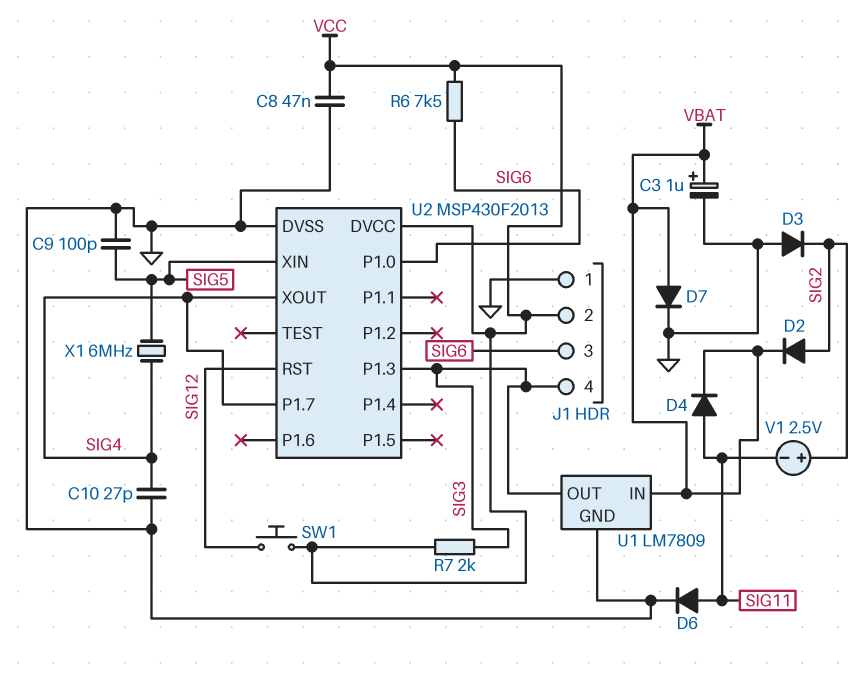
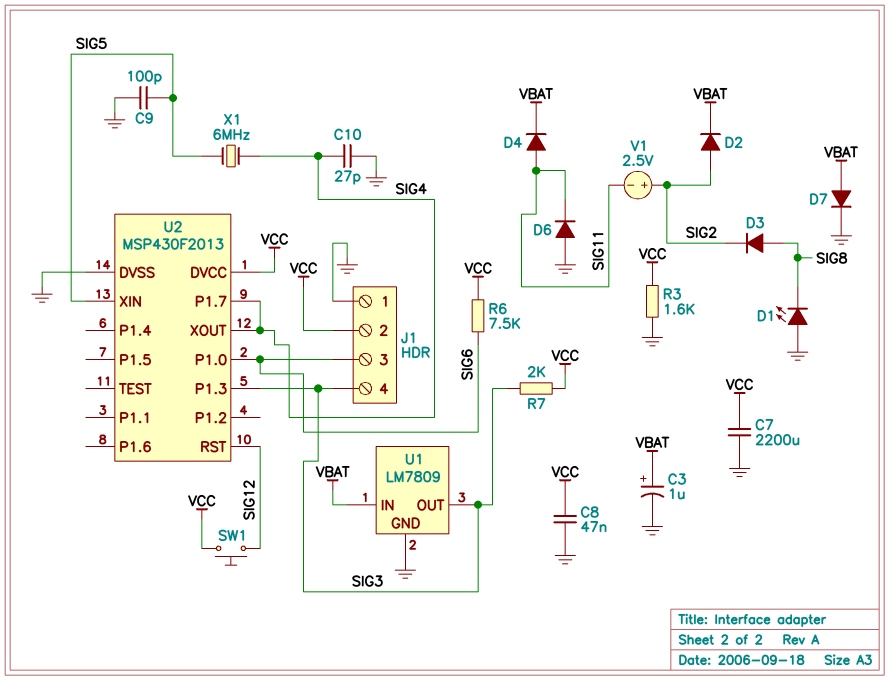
C7: none -> 2200uF (GND, VCC)
D1: none -> LED (A GND, K SIG8)
D3: diode (A GND, K SIG2) -> diode (A SIG8, K SIG2)
D6: diode (A SIG11, K GND) -> diode (A GND, K SIG11)
R3: none -> 1.6k (GND, VCC)

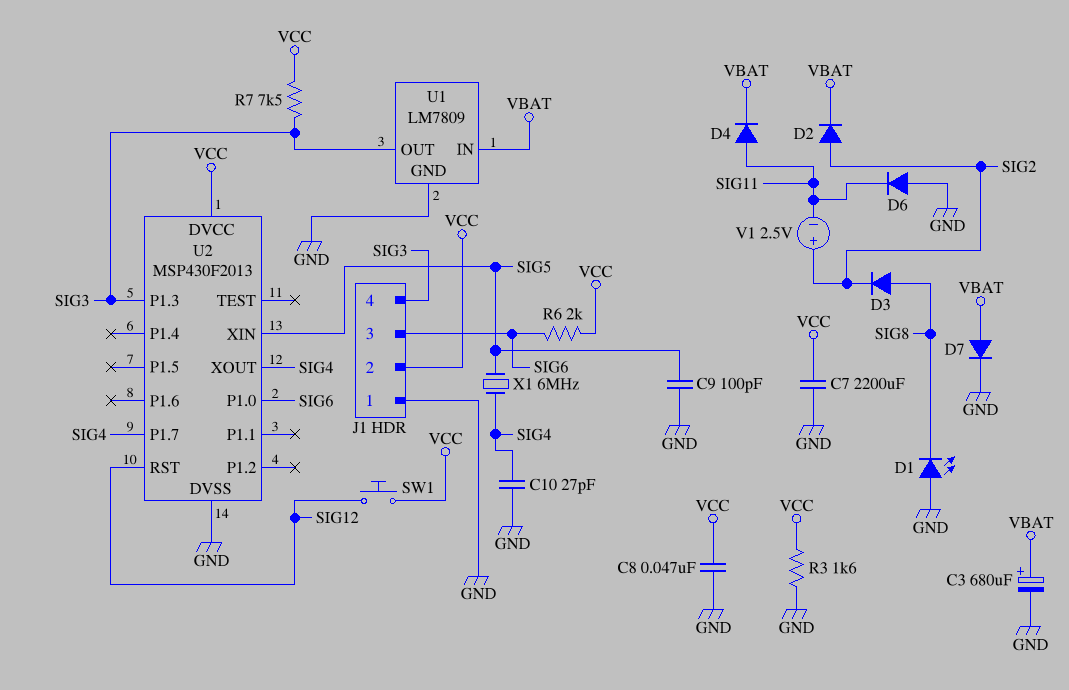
C3: 1uF (plus VBAT, minus GND) -> 680uF (plus VBAT, minus GND)
R6: 7.5k (SIG6, VCC) -> 2k (SIG6, VCC)
R7: 2k (SIG3, VCC) -> 7.5k (SIG3, VCC)

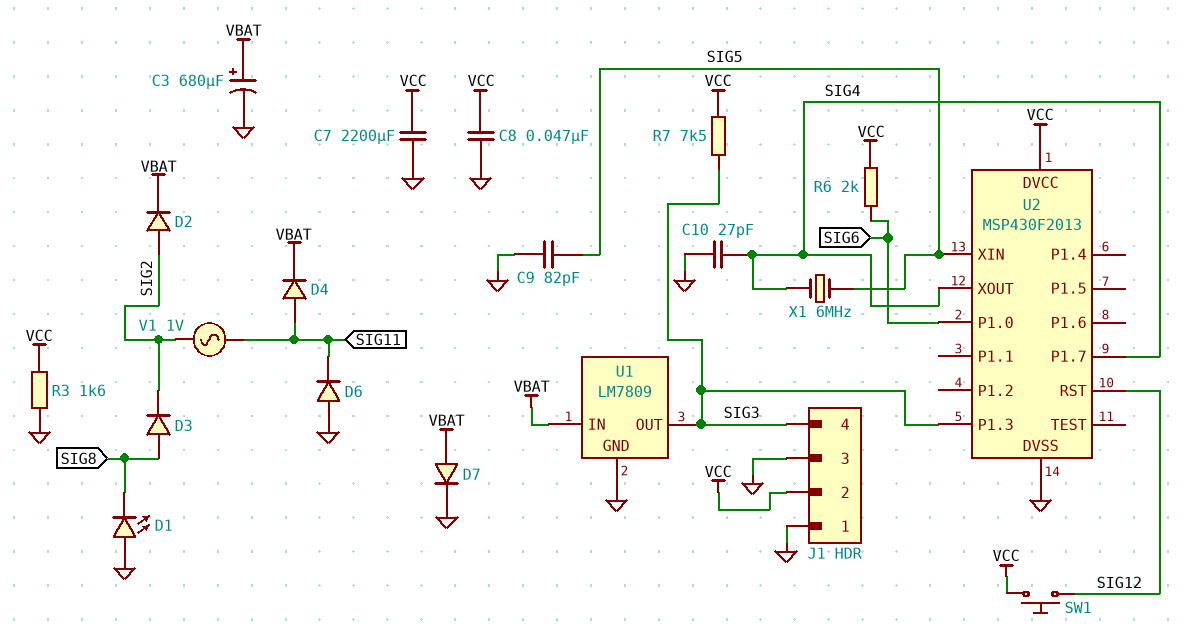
C9: 100pF (GND, SIG5) -> 82pF (GND, SIG5)
J1 pin 3: SIG6 -> GND
V1: 2.5V (plus SIG2, minus SIG11) -> AC 1V (SIG2, SIG11)

